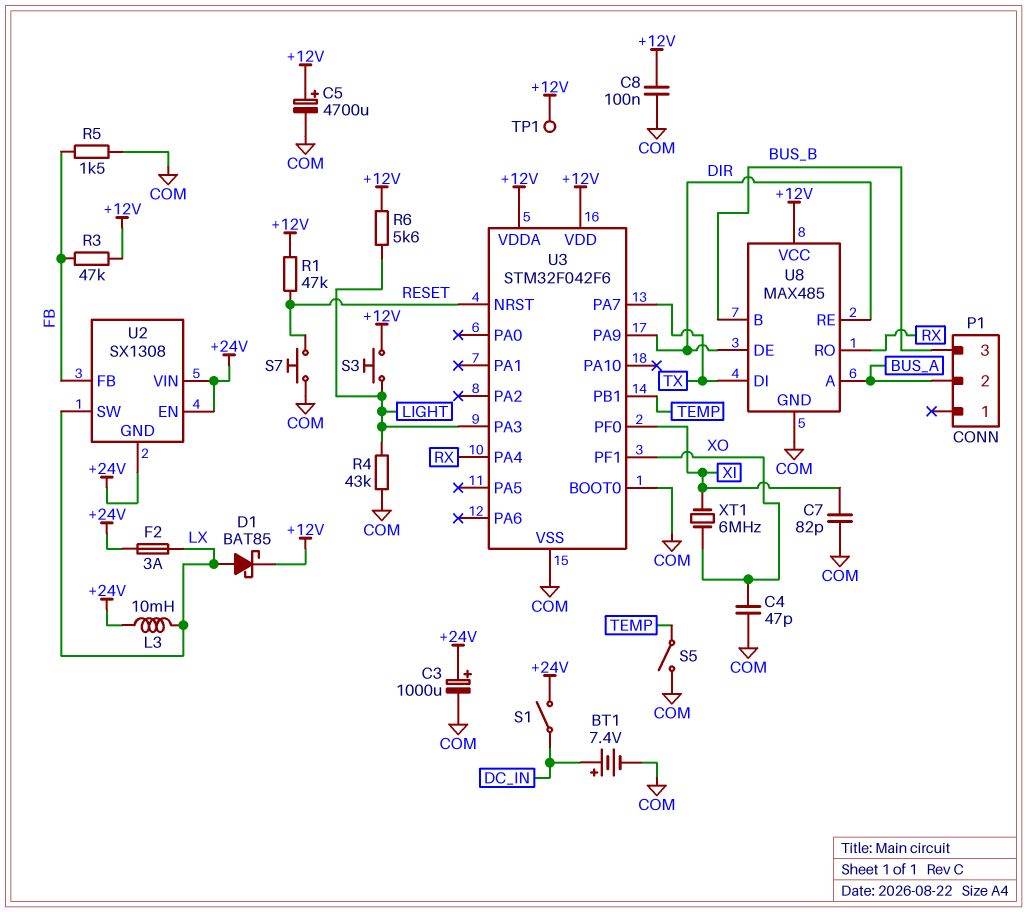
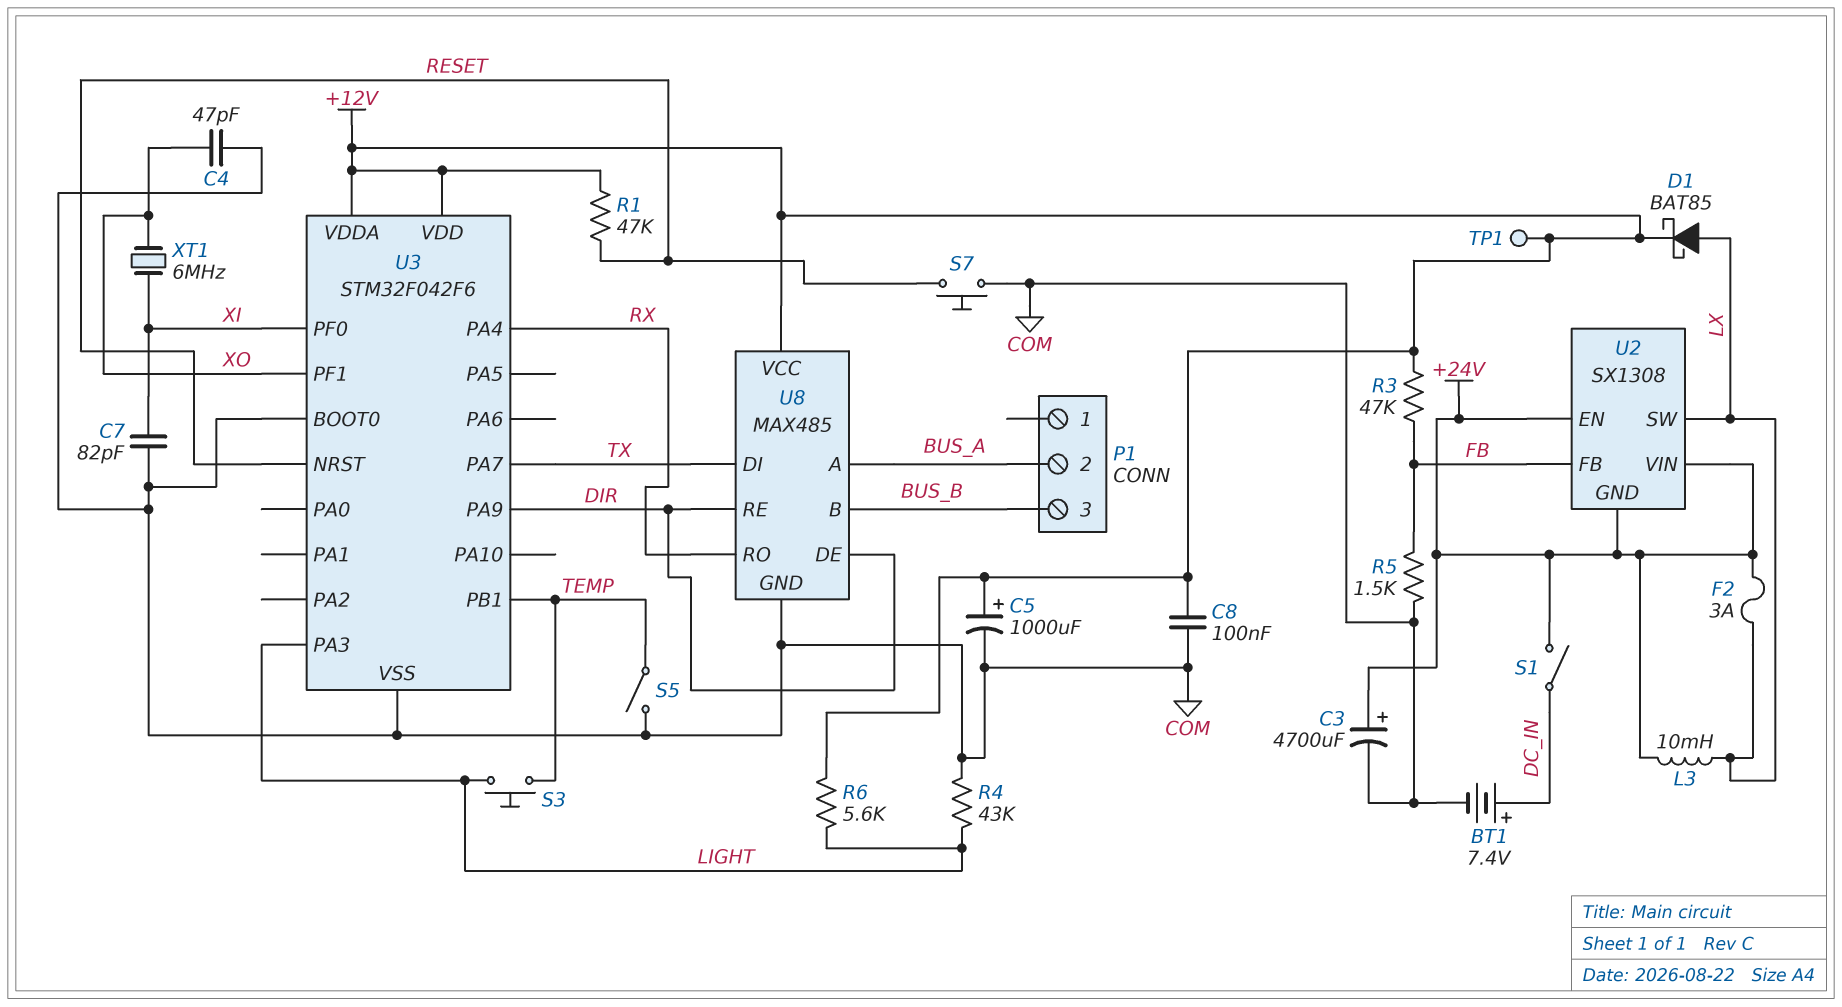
C3: 1000uF (plus +24V, minus COM) -> 4700uF (plus +24V, minus COM)
C5: 4700uF (plus +12V, minus COM) -> 1000uF (plus +12V, minus COM)
S3: button (+12V, LIGHT) -> button (LIGHT, TEMP)

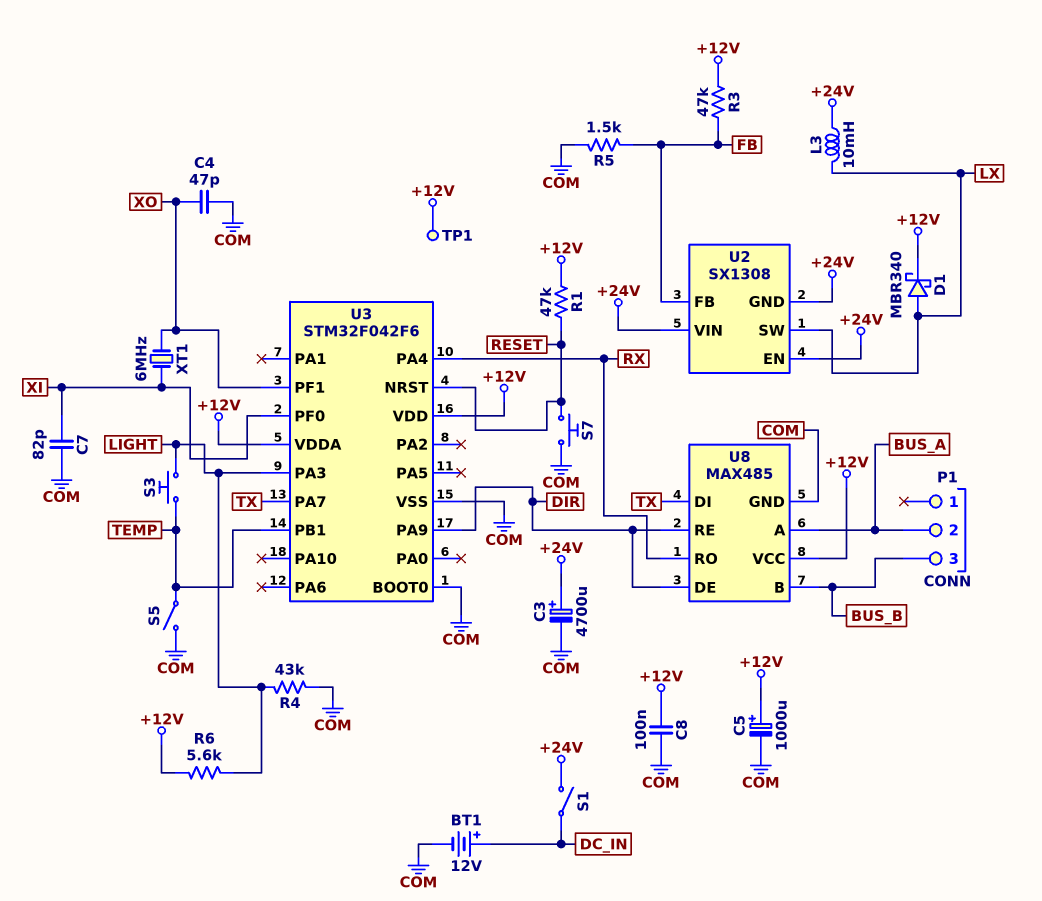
BT1: 7.4V (plus DC_IN, minus COM) -> 12V (plus DC_IN, minus COM)
D1: schottky BAT85 (A LX, K +12V) -> schottky MBR340 (A LX, K +12V)
F2: 3A (+24V, LX) -> none

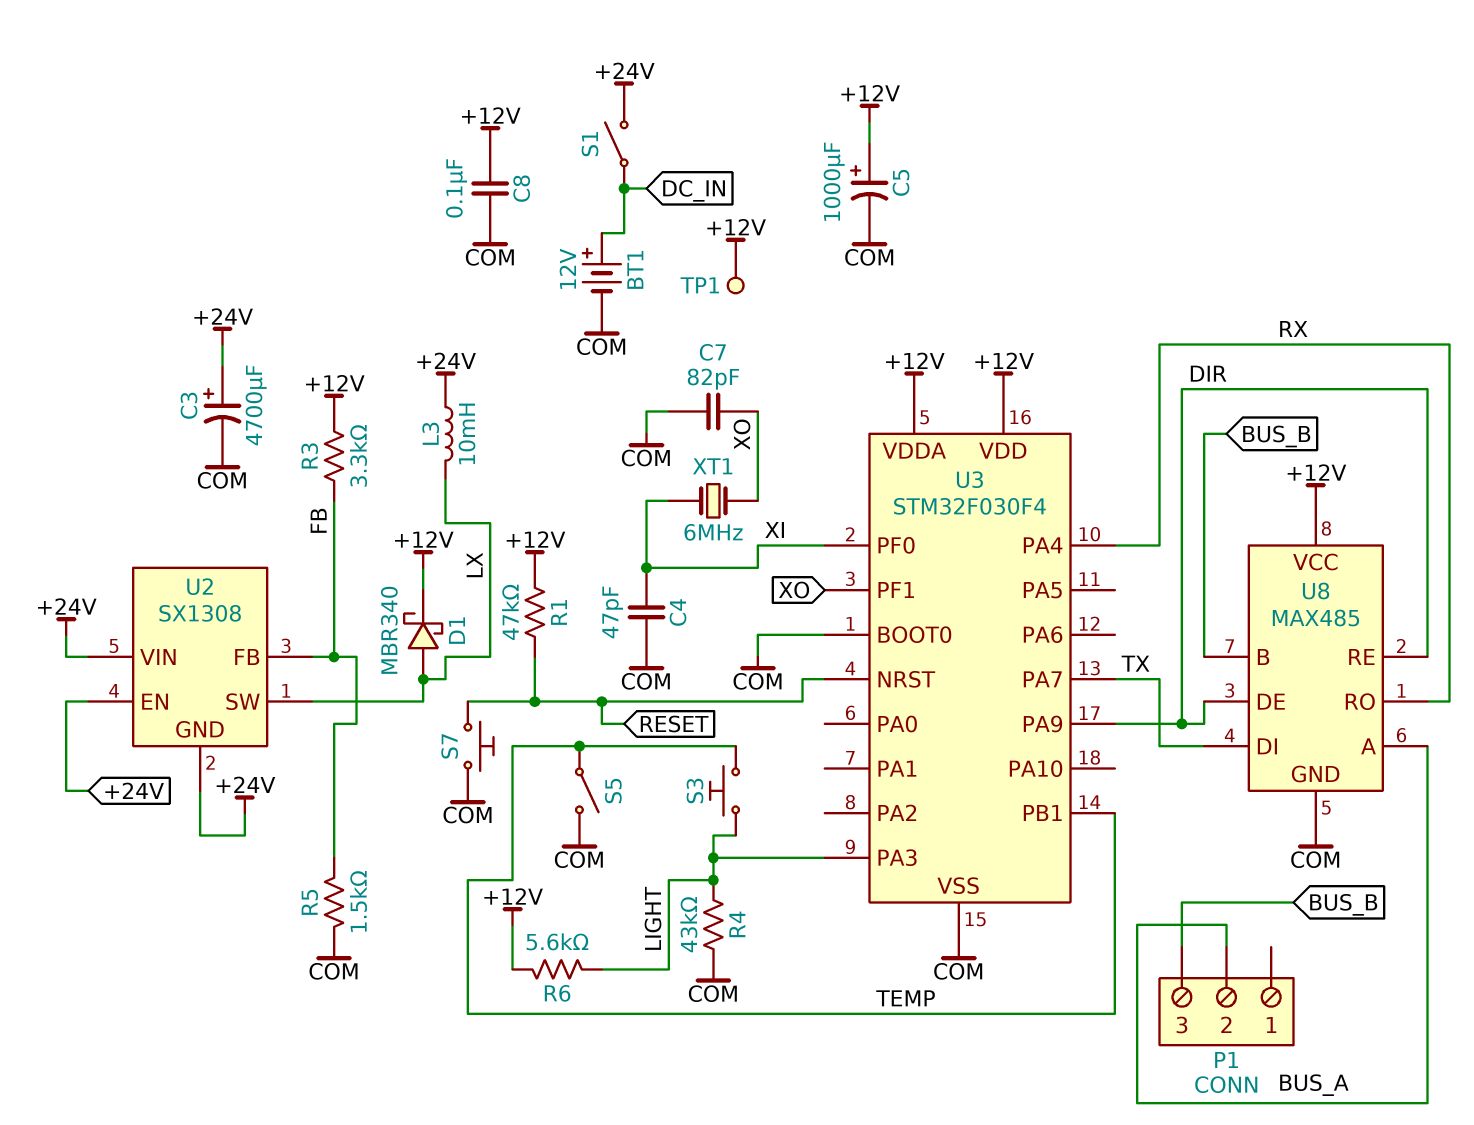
C4: 47pF (COM, XO) -> 47pF (COM, XI)
C7: 82pF (COM, XI) -> 82pF (COM, XO)
R3: 47k (+12V, FB) -> 3.3k (+12V, FB)
U3: STM32F042F6 -> STM32F030F4

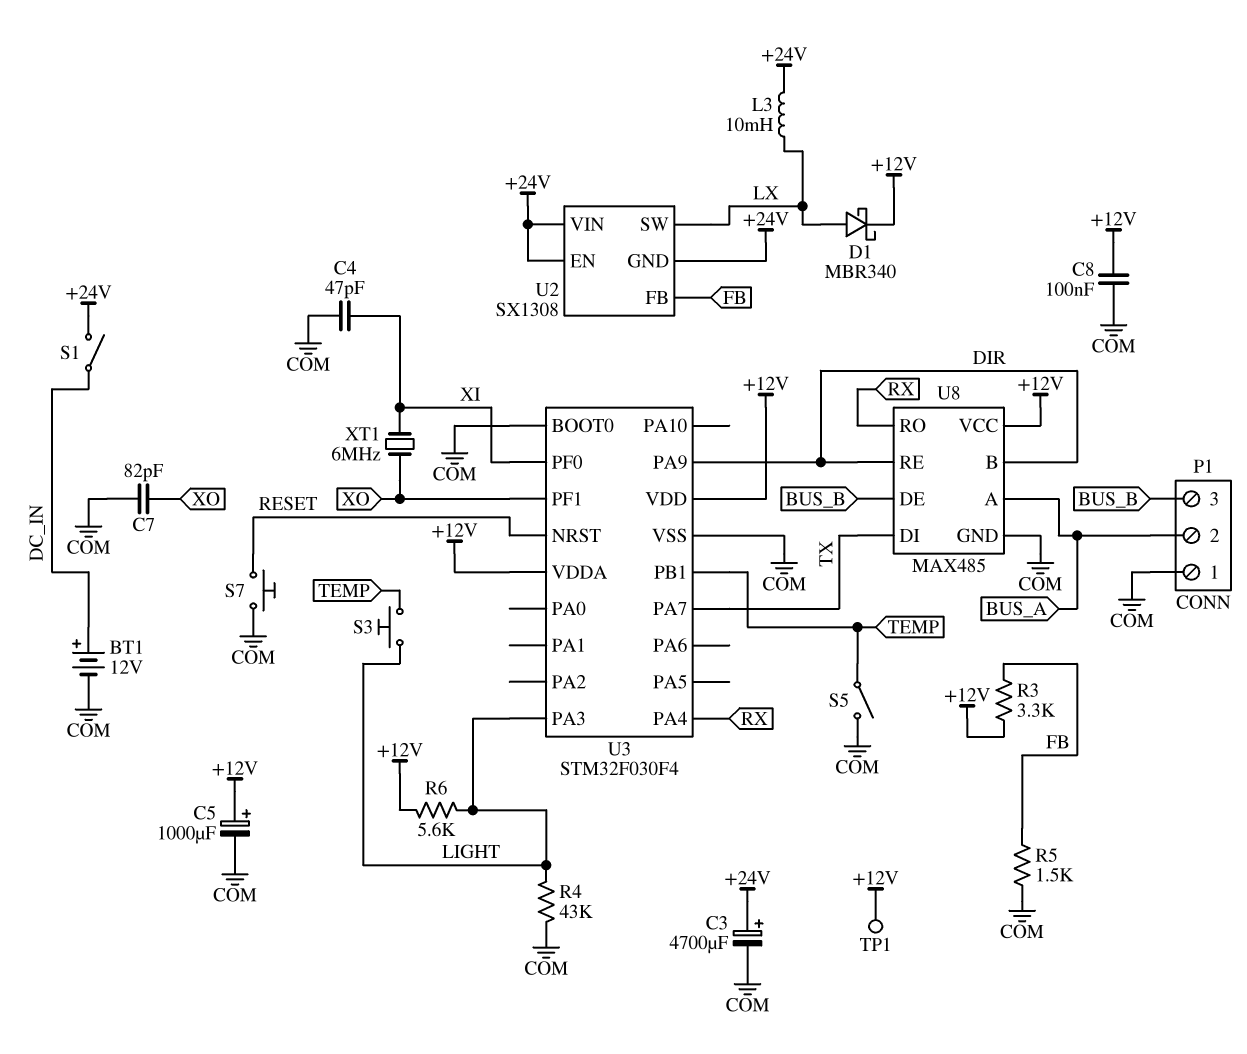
P1 pin 1: none -> COM
R1: 47k (+12V, RESET) -> none
U8 pin B: BUS_B -> DIR
U8 pin DE: DIR -> BUS_B

